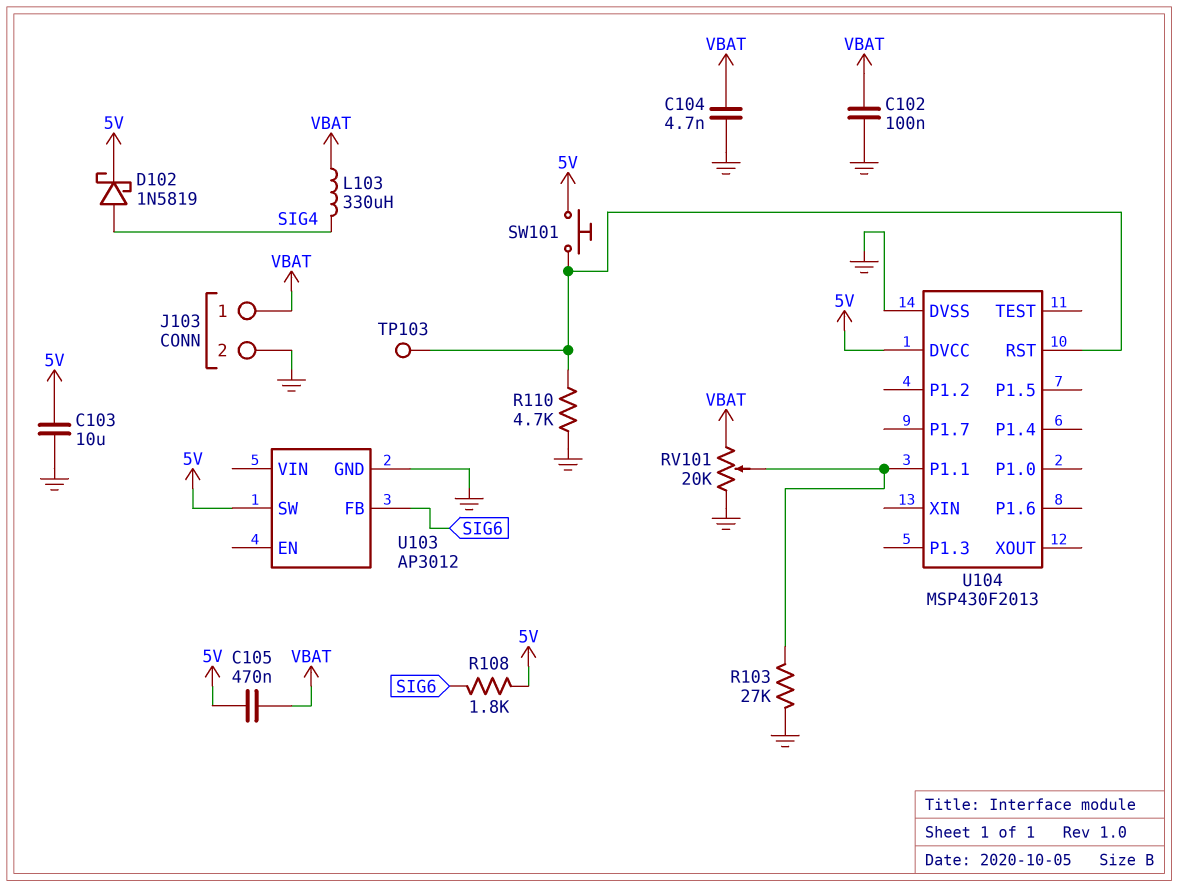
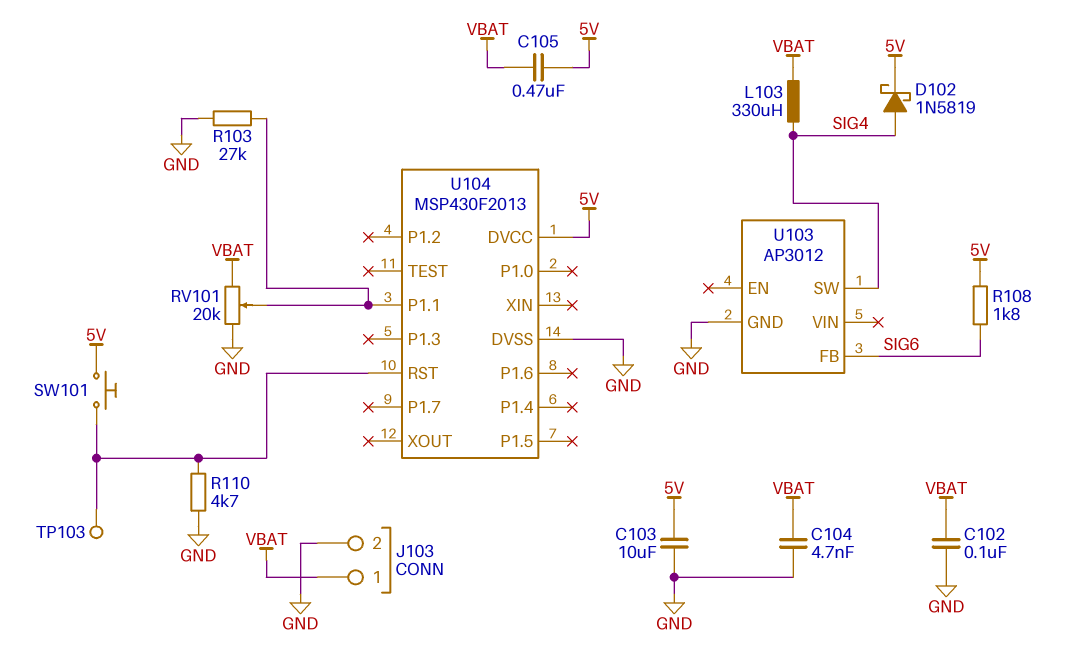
U103 pin SW: 5V -> SIG4

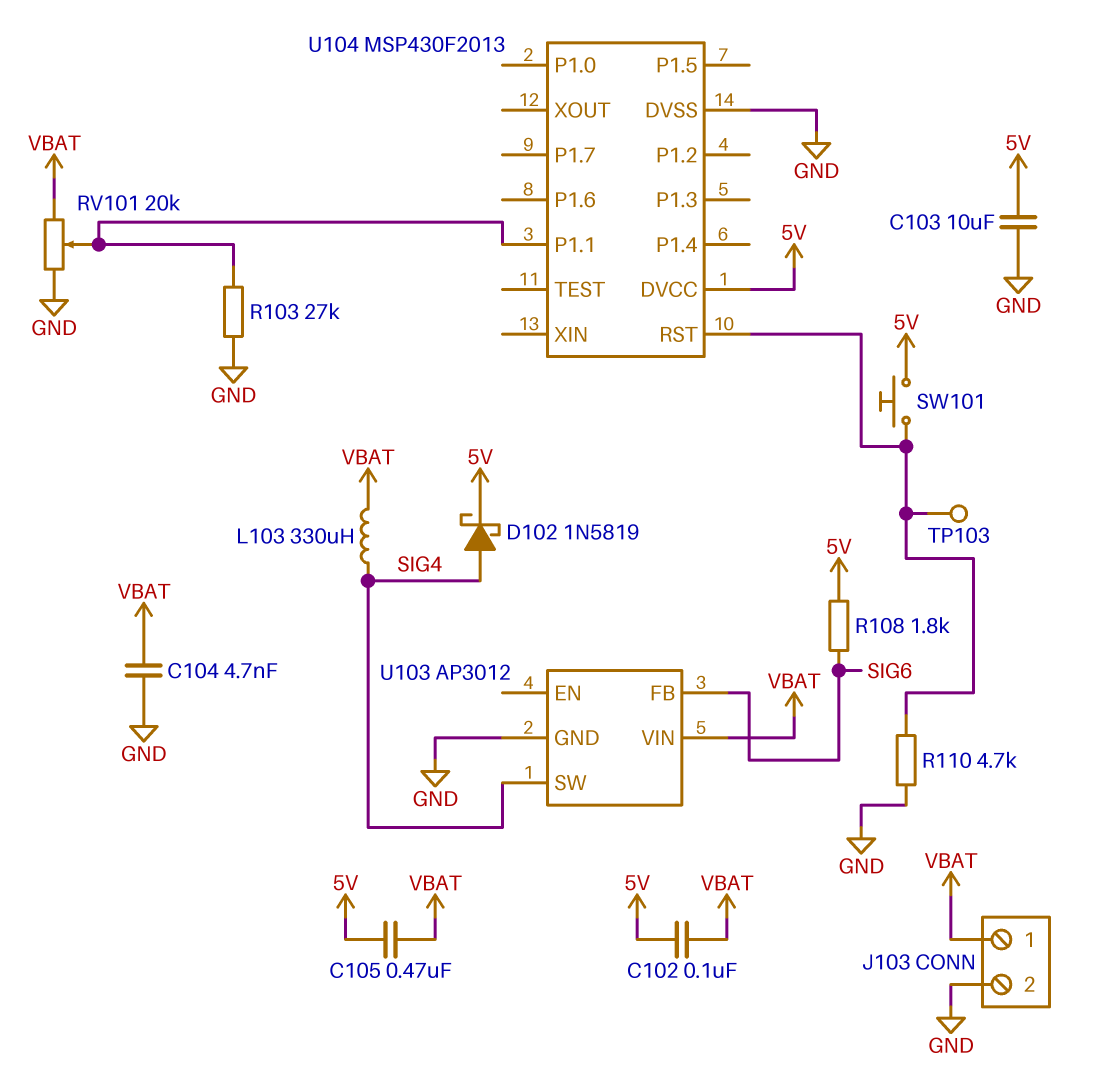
C102: 100nF (GND, VBAT) -> 100nF (5V, VBAT)
U103 pin VIN: none -> VBAT

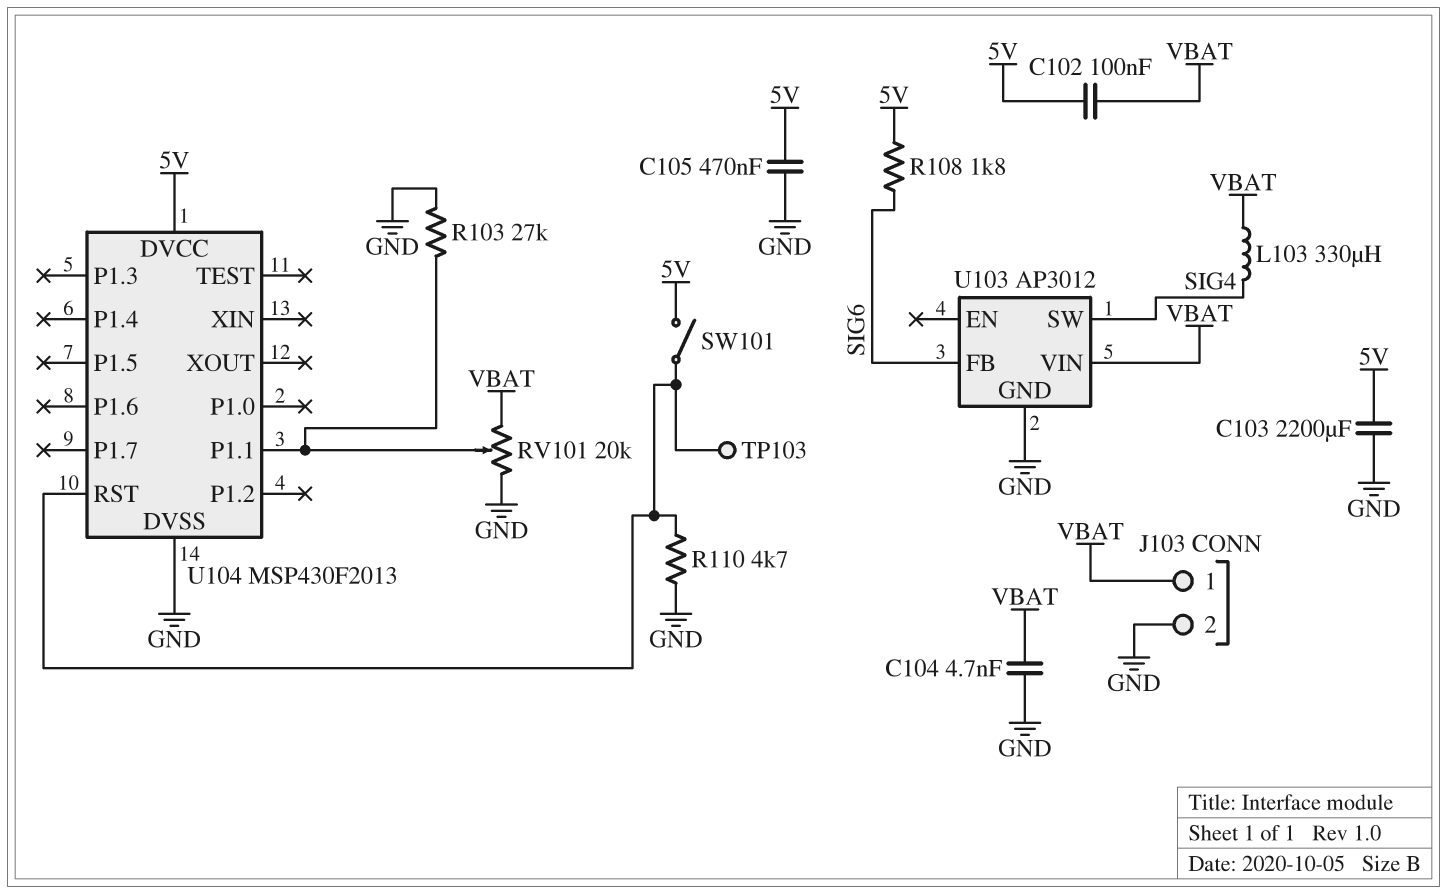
C103: 10uF (5V, GND) -> 2200uF (5V, GND)
C105: 470nF (5V, VBAT) -> 470nF (5V, GND)
D102: schottky 1N5819 (A SIG4, K 5V) -> none
SW101: button (5V, U104/RST) -> switch (5V, U104/RST)

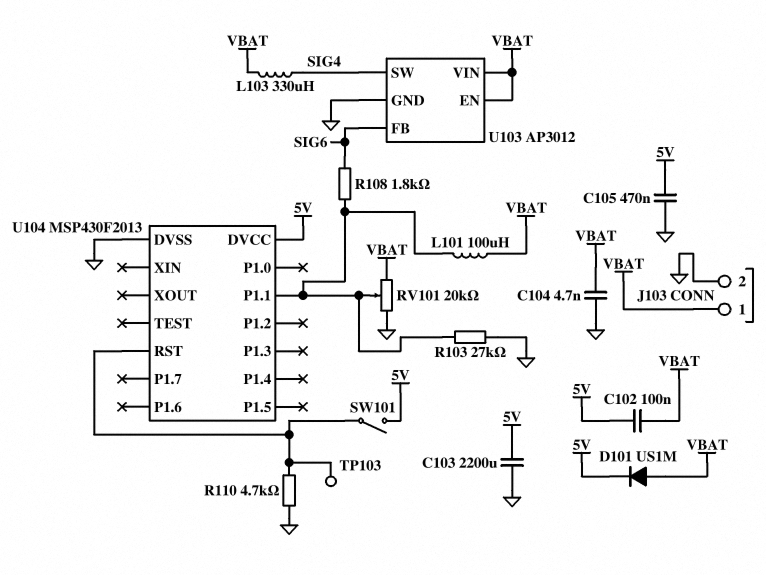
D101: none -> diode US1M (A VBAT, K 5V)
L101: none -> 100uH (U104/P1.1, VBAT)
R108: 1.8k (5V, SIG6) -> 1.8k (SIG6, U104/P1.1)
U103 pin EN: none -> VBAT

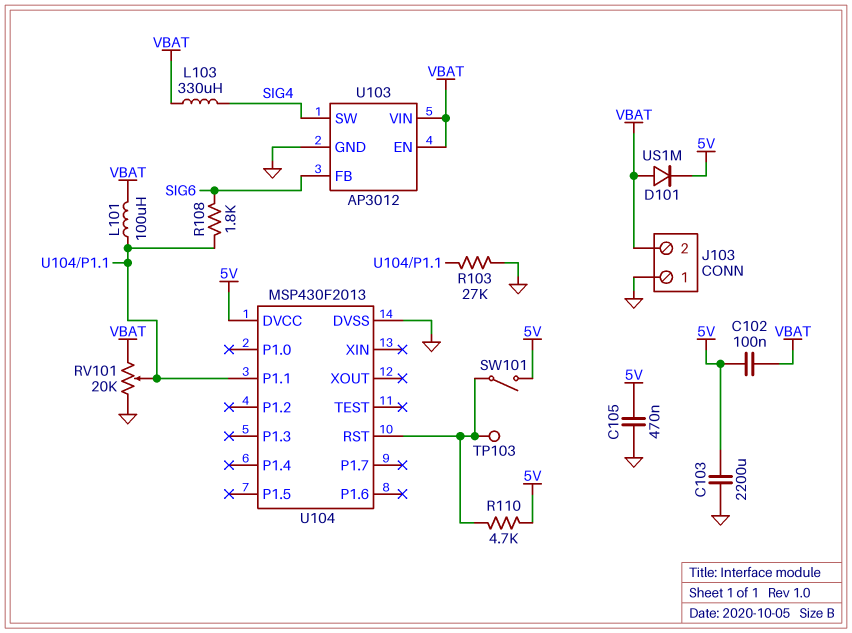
C104: 4.7nF (GND, VBAT) -> none
J103 pin 1: VBAT -> GND
J103 pin 2: GND -> VBAT
R110: 4.7k (GND, U104/RST) -> 4.7k (5V, U104/RST)

